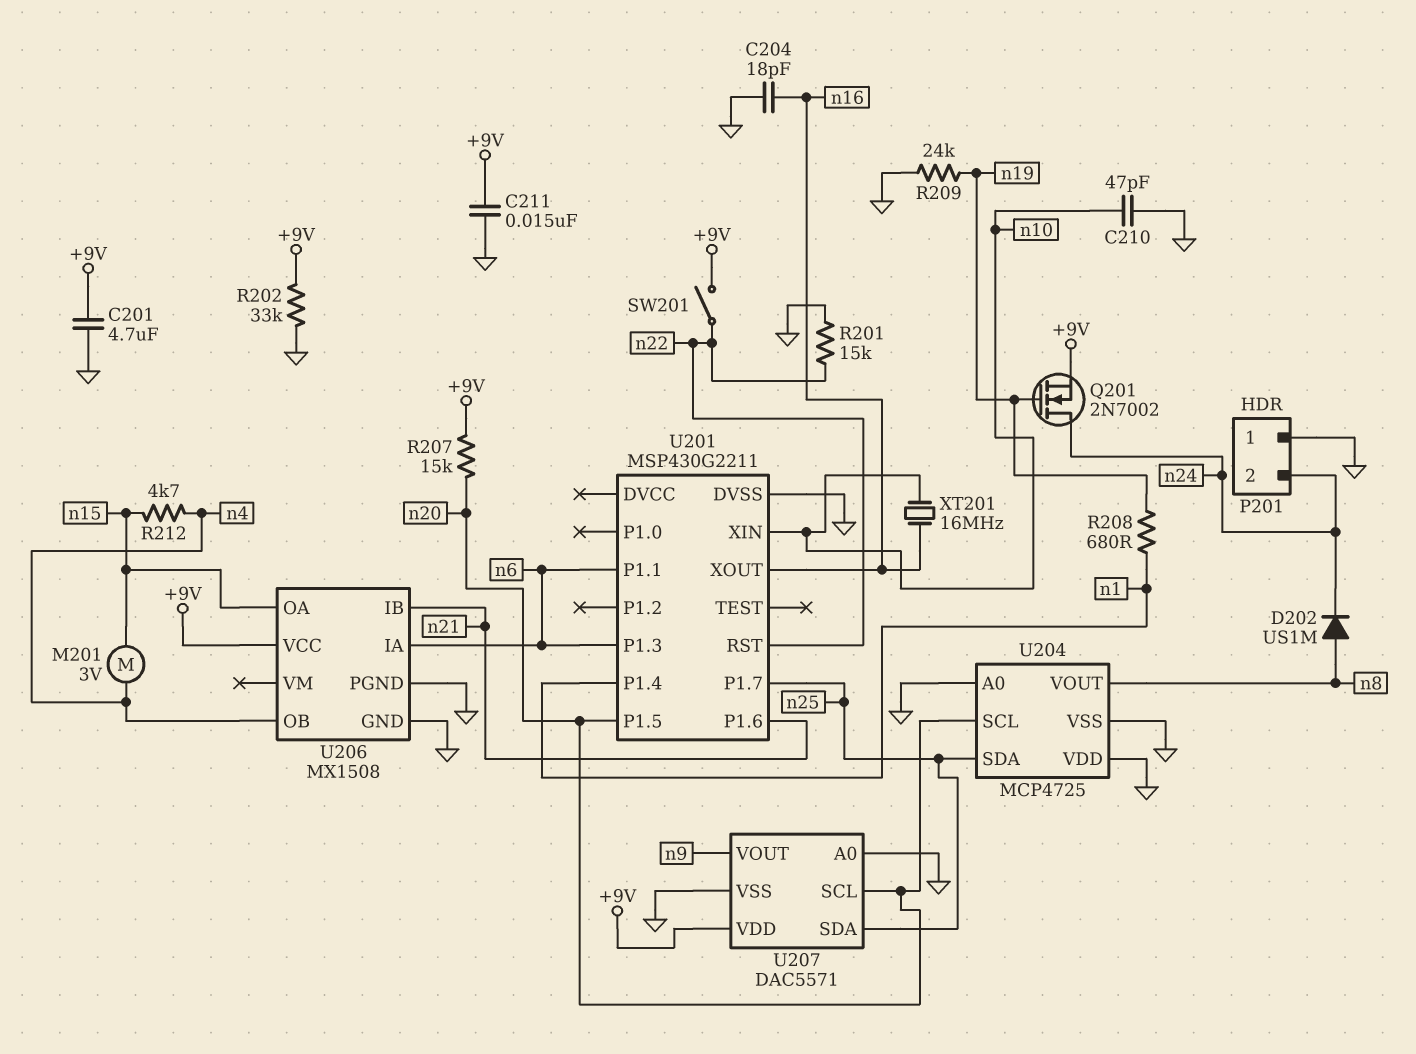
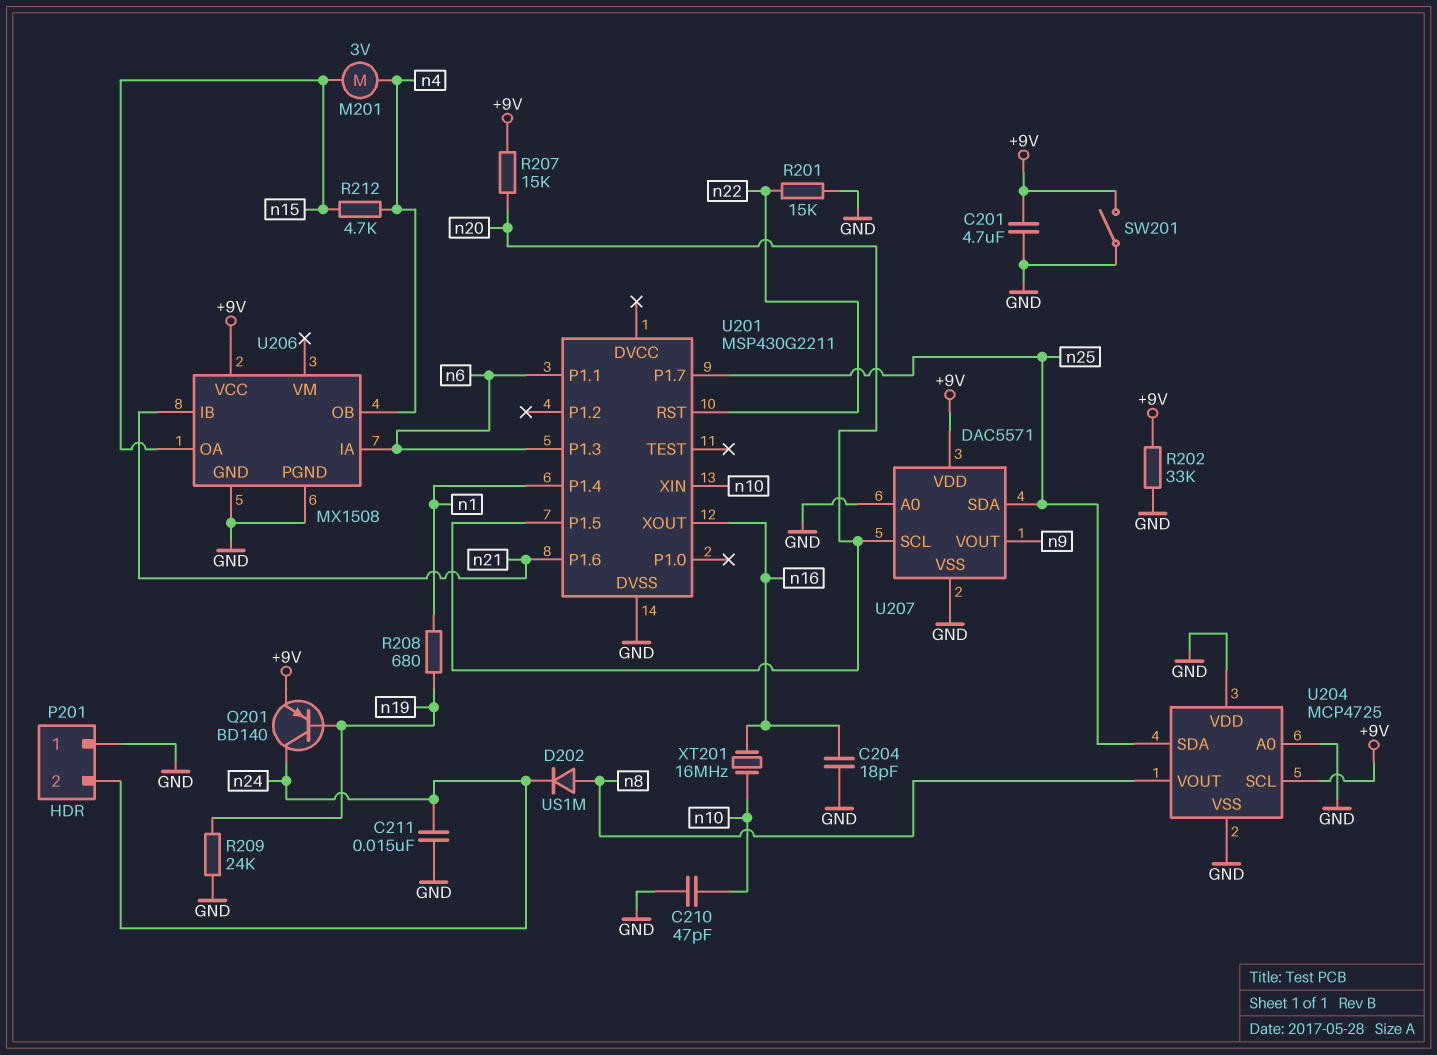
C211: 15nF (+9V, GND) -> 15nF (GND, n24)
Q201: NMOS 2N7002 (G n19, D n24, S +9V) -> PNP BD140 (B n19, C n24, E +9V)
SW201: switch (+9V, n22) -> switch (+9V, GND)
U204 pin SCL: n20 -> +9V

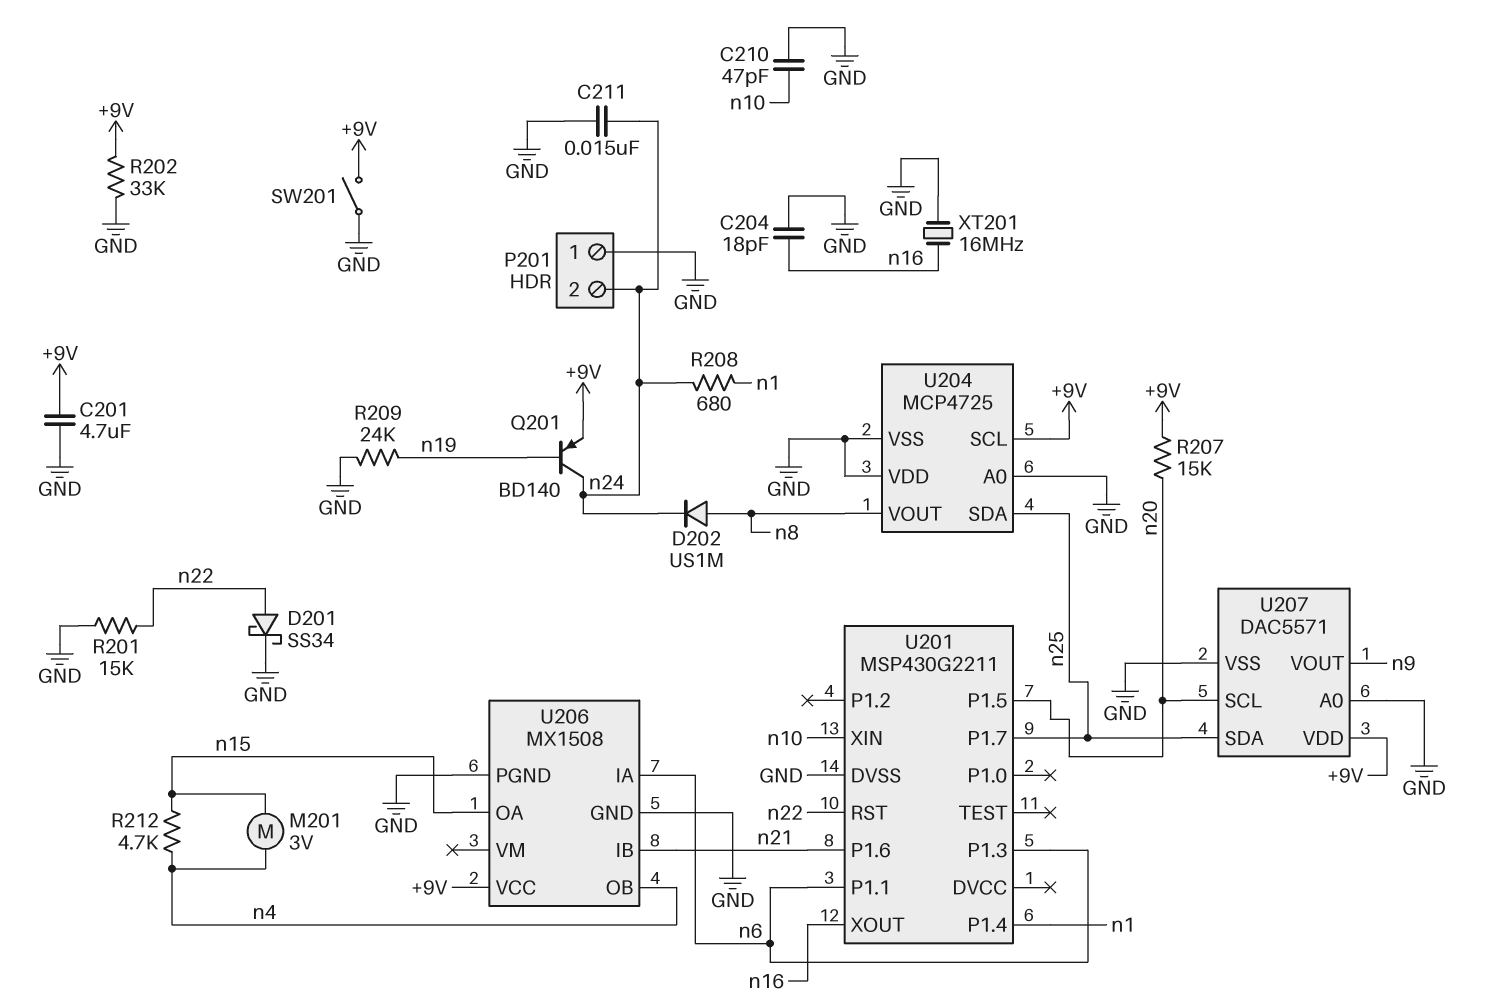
D201: none -> schottky SS34 (A n22, K GND)
R208: 680 (n1, n19) -> 680 (n1, n24)
XT201: 16MHz (n10, n16) -> 16MHz (GND, n16)

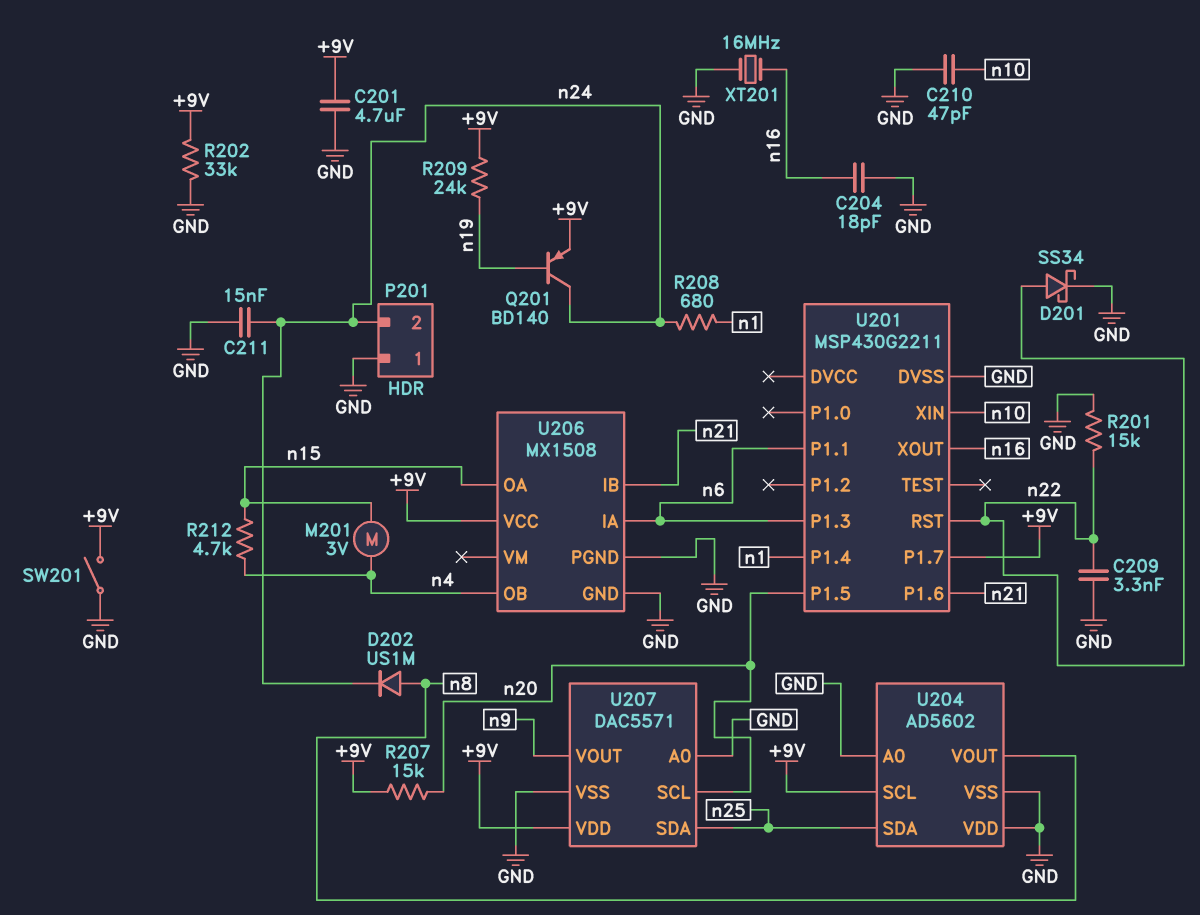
C209: none -> 3.3nF (GND, n22)
R209: 24k (GND, n19) -> 24k (+9V, n19)
U201 pin P1.7: n25 -> +9V
U204: MCP4725 -> AD5602

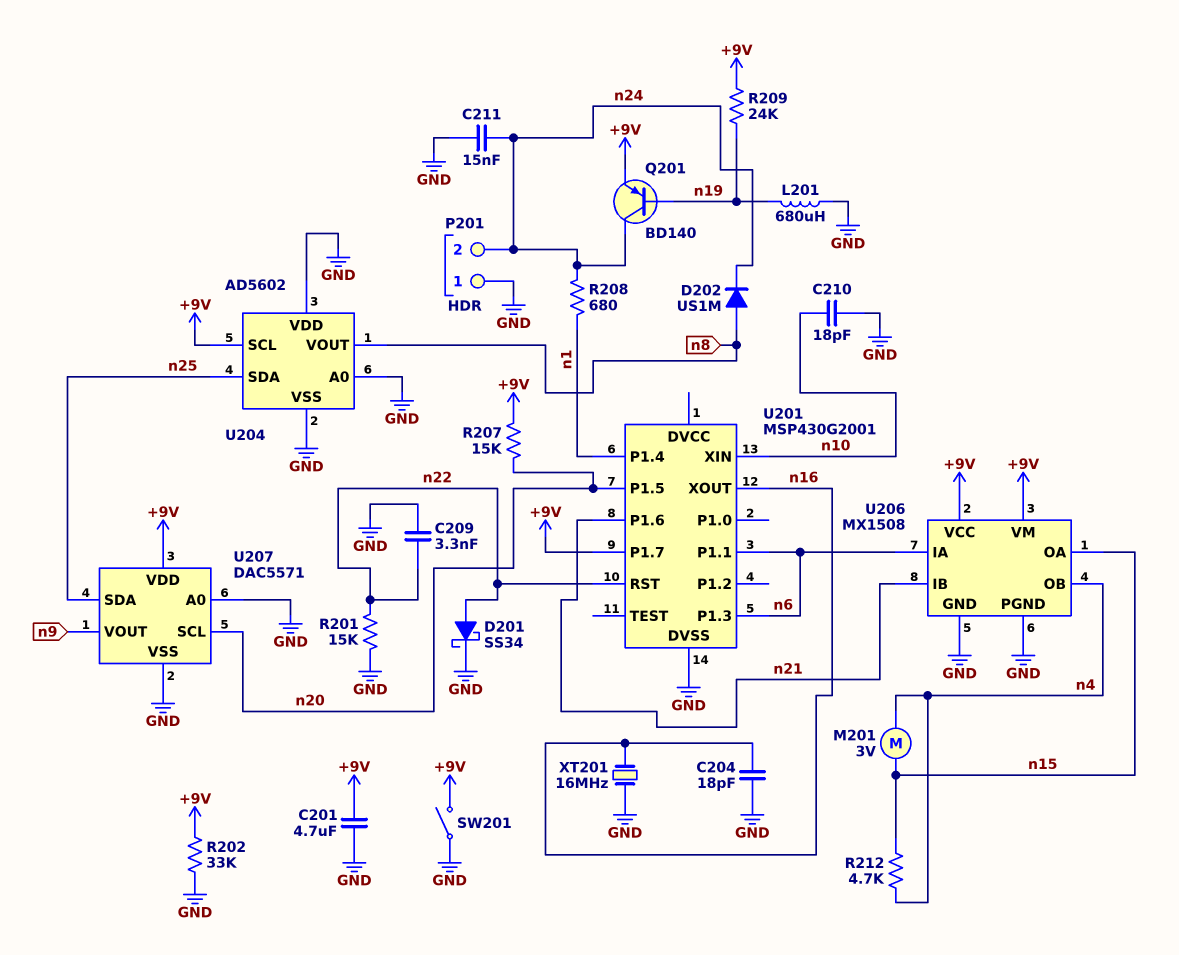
C210: 47pF (GND, n10) -> 18pF (GND, n10)
L201: none -> 680uH (GND, n19)
U201: MSP430G2211 -> MSP430G2001
U206 pin VM: none -> +9V

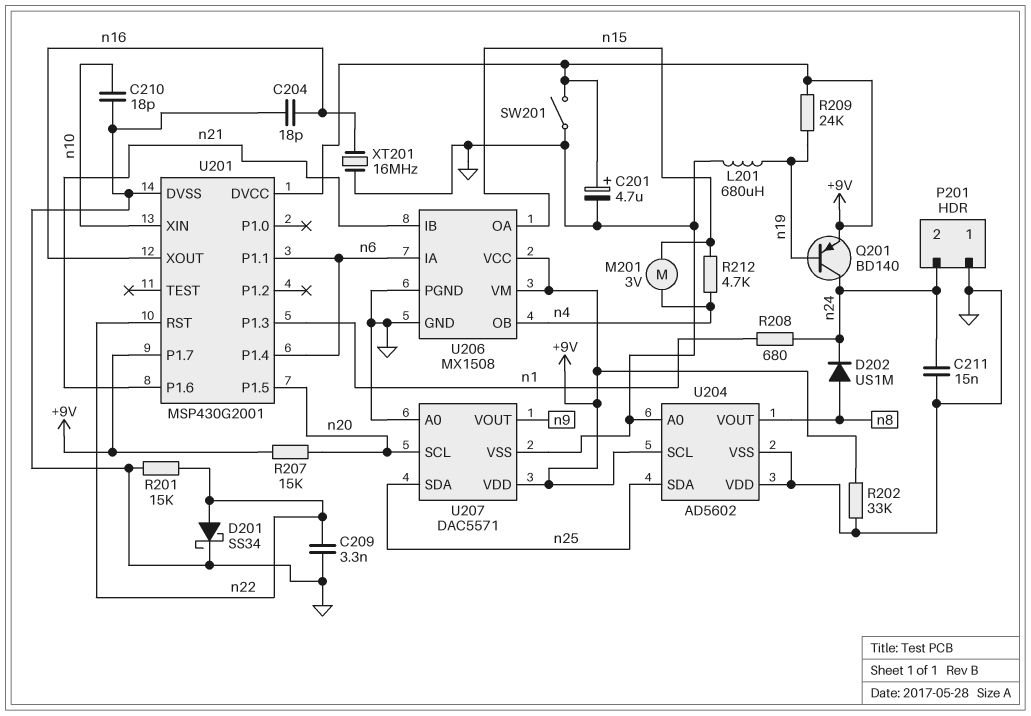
C201: 4.7uF (+9V, GND) -> 4.7uF (plus +9V, minus GND)
U201 pin DVCC: none -> +9V
U201 pin P1.3: n6 -> n1
U201 pin P1.4: n1 -> n6

